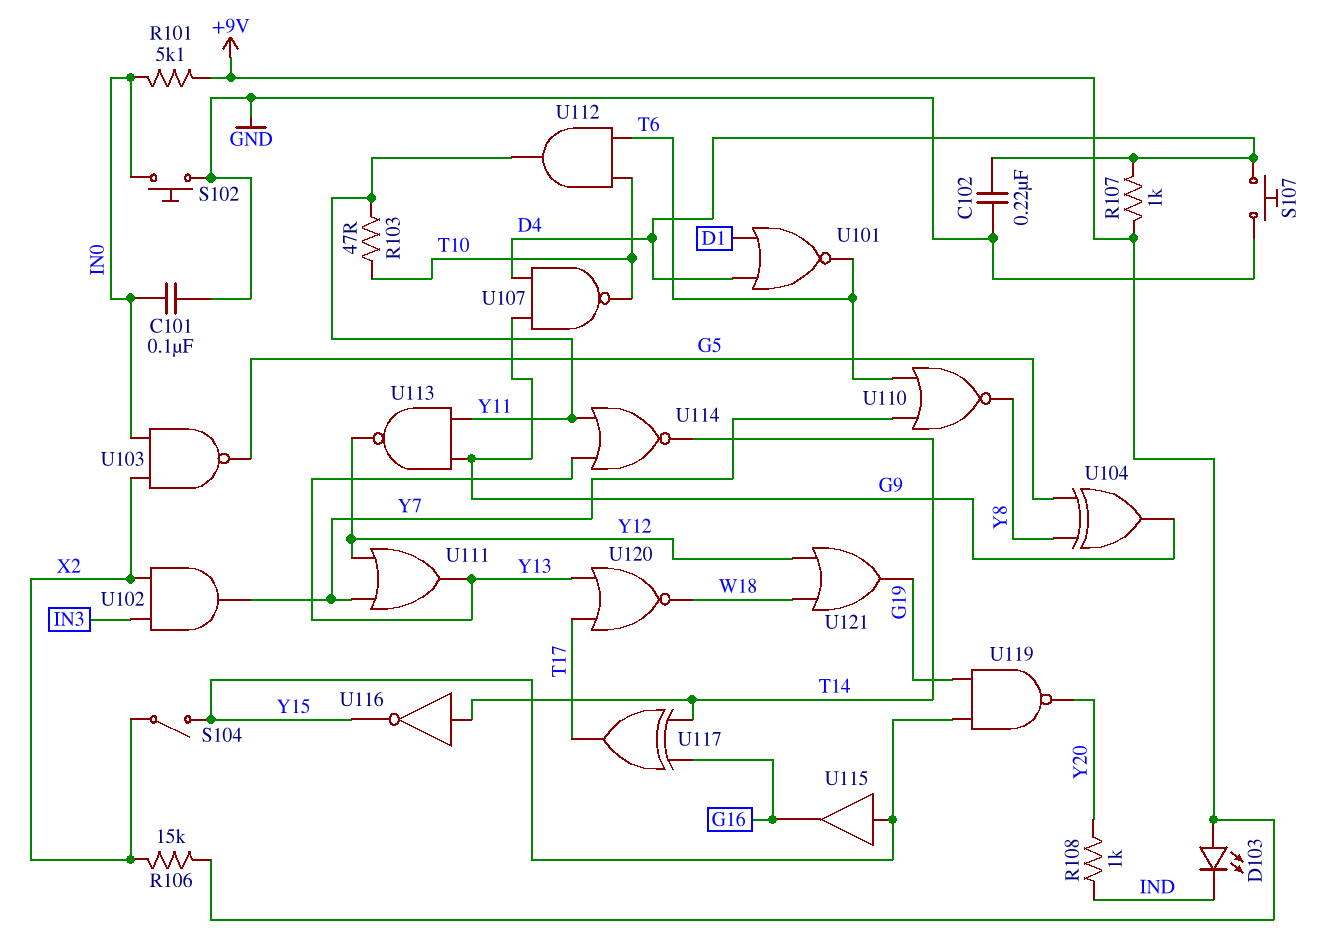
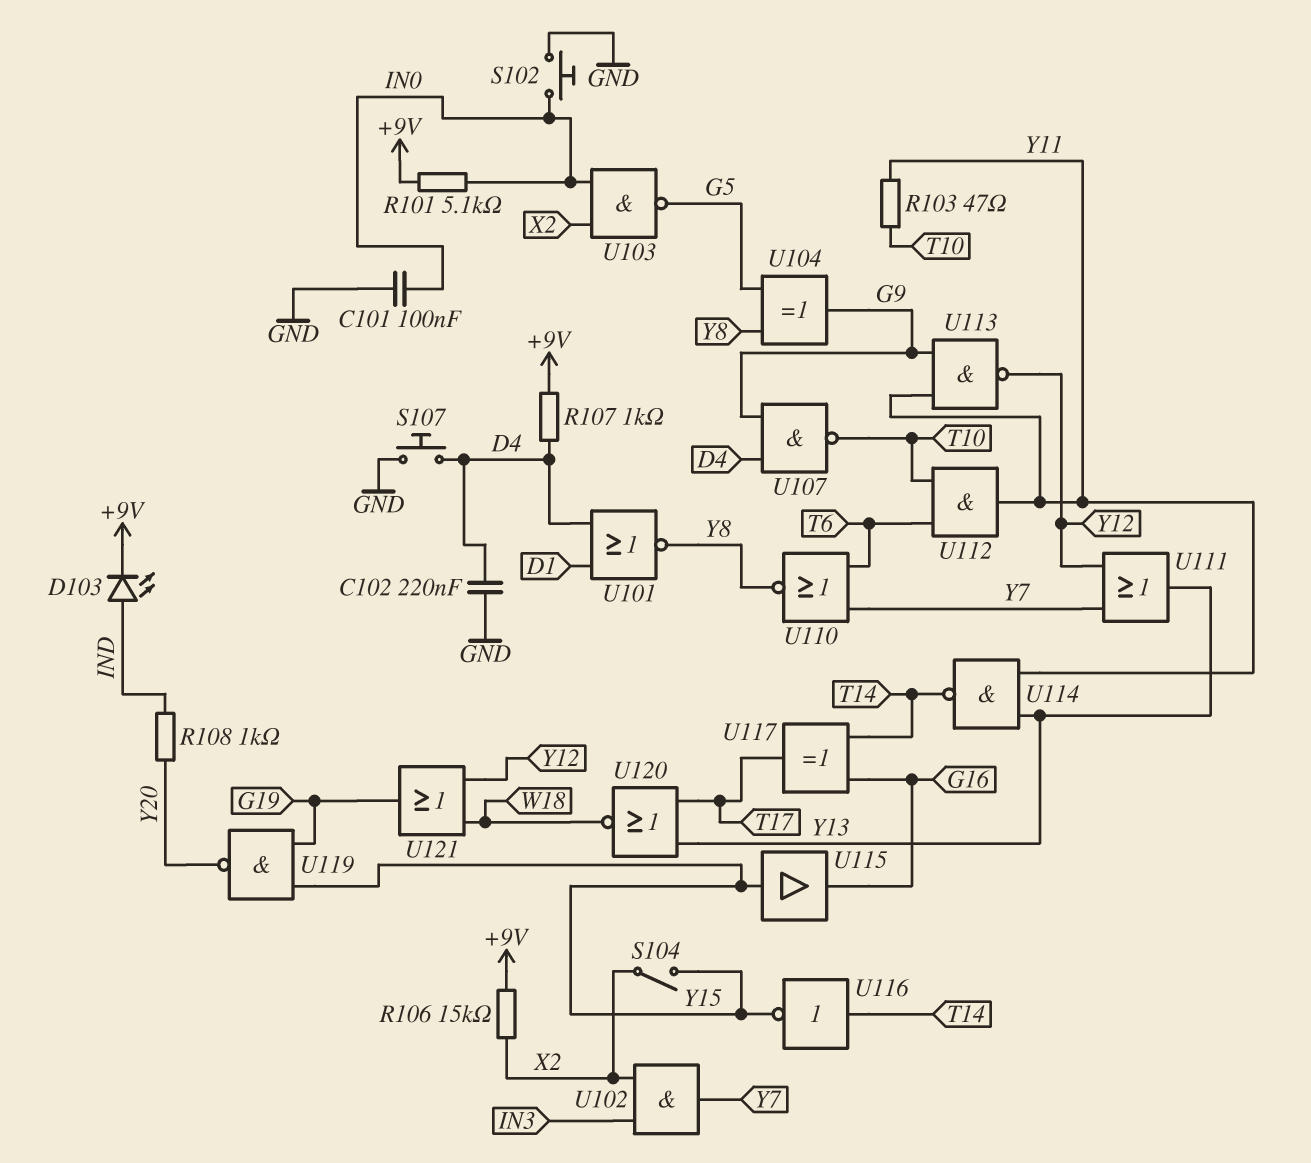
D103: LED (A +9V, K IND) -> LED (A IND, K +9V)
U101: NOR (in D1, in D4, out T6) -> NOR (in D1, in D4, out Y8)
U114: NOR (in Y11, in Y13, out T14) -> NAND (in Y11, in Y13, out T14)

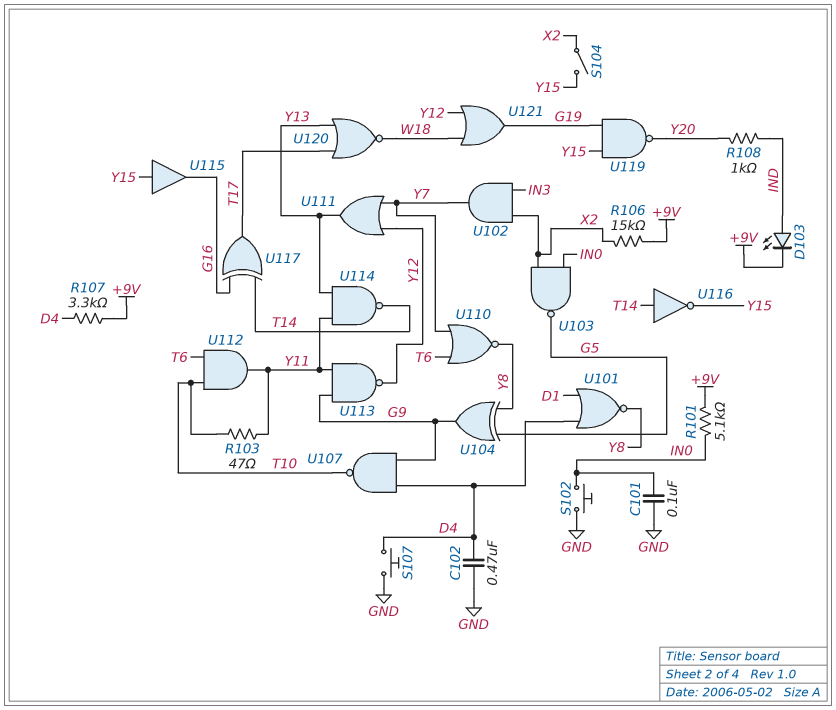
C102: 220nF (D4, GND) -> 470nF (D4, GND)
R107: 1k (+9V, D4) -> 3.3k (+9V, D4)

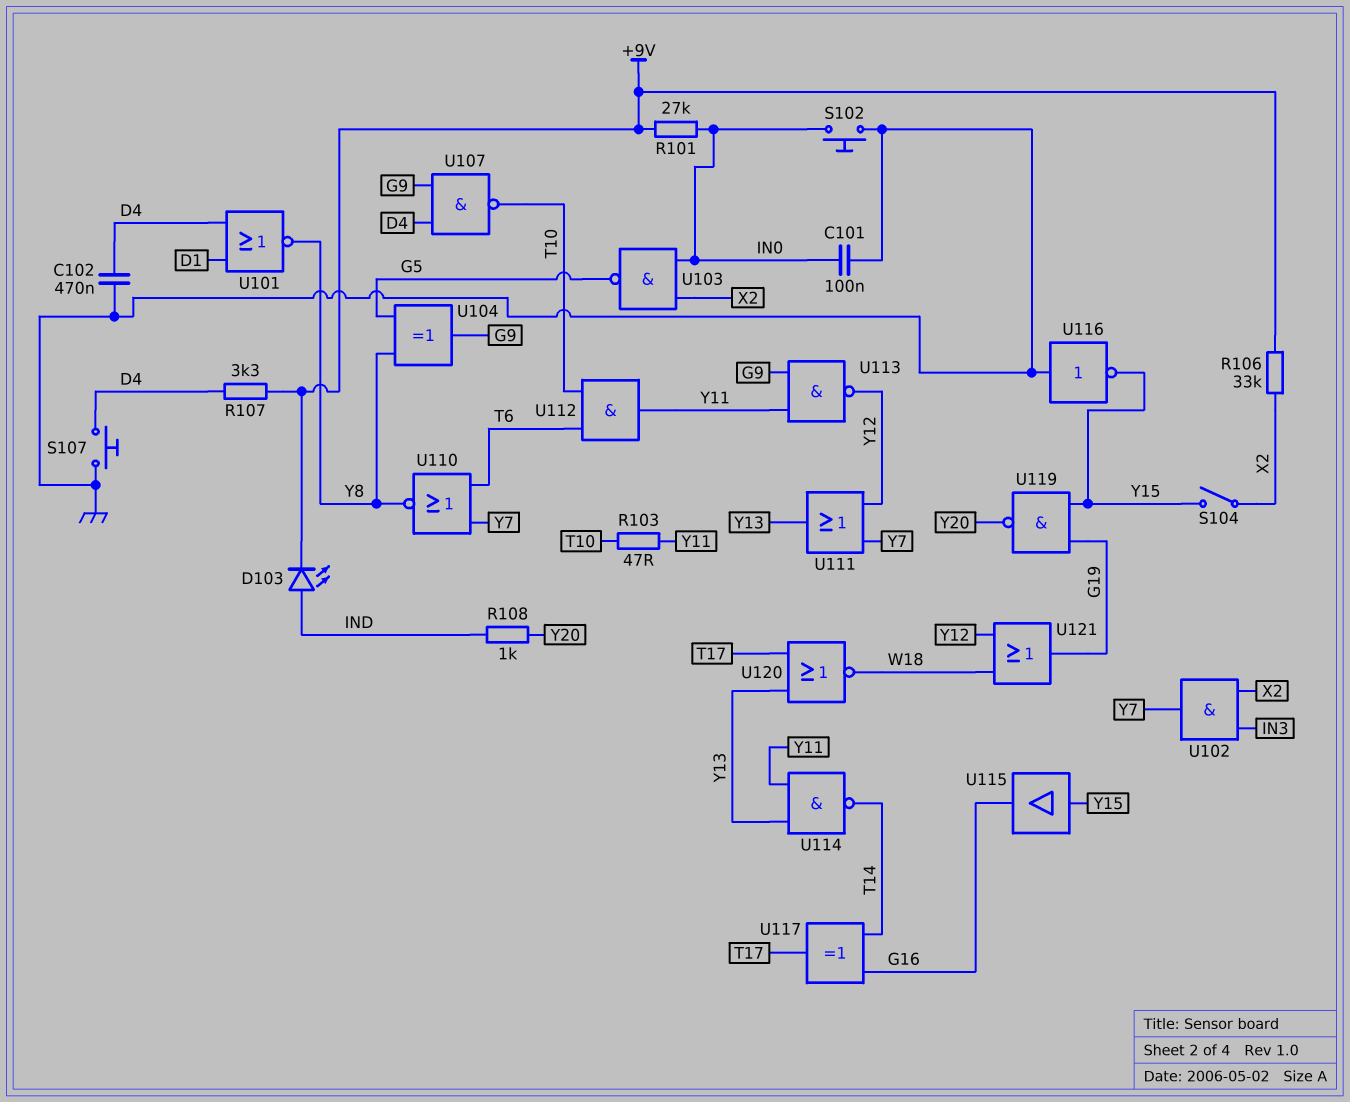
R101: 5.1k (+9V, IN0) -> 27k (+9V, IN0)
R106: 15k (+9V, X2) -> 33k (+9V, X2)
U116: NOT (in T14, out Y15) -> NOT (in GND, out Y15)

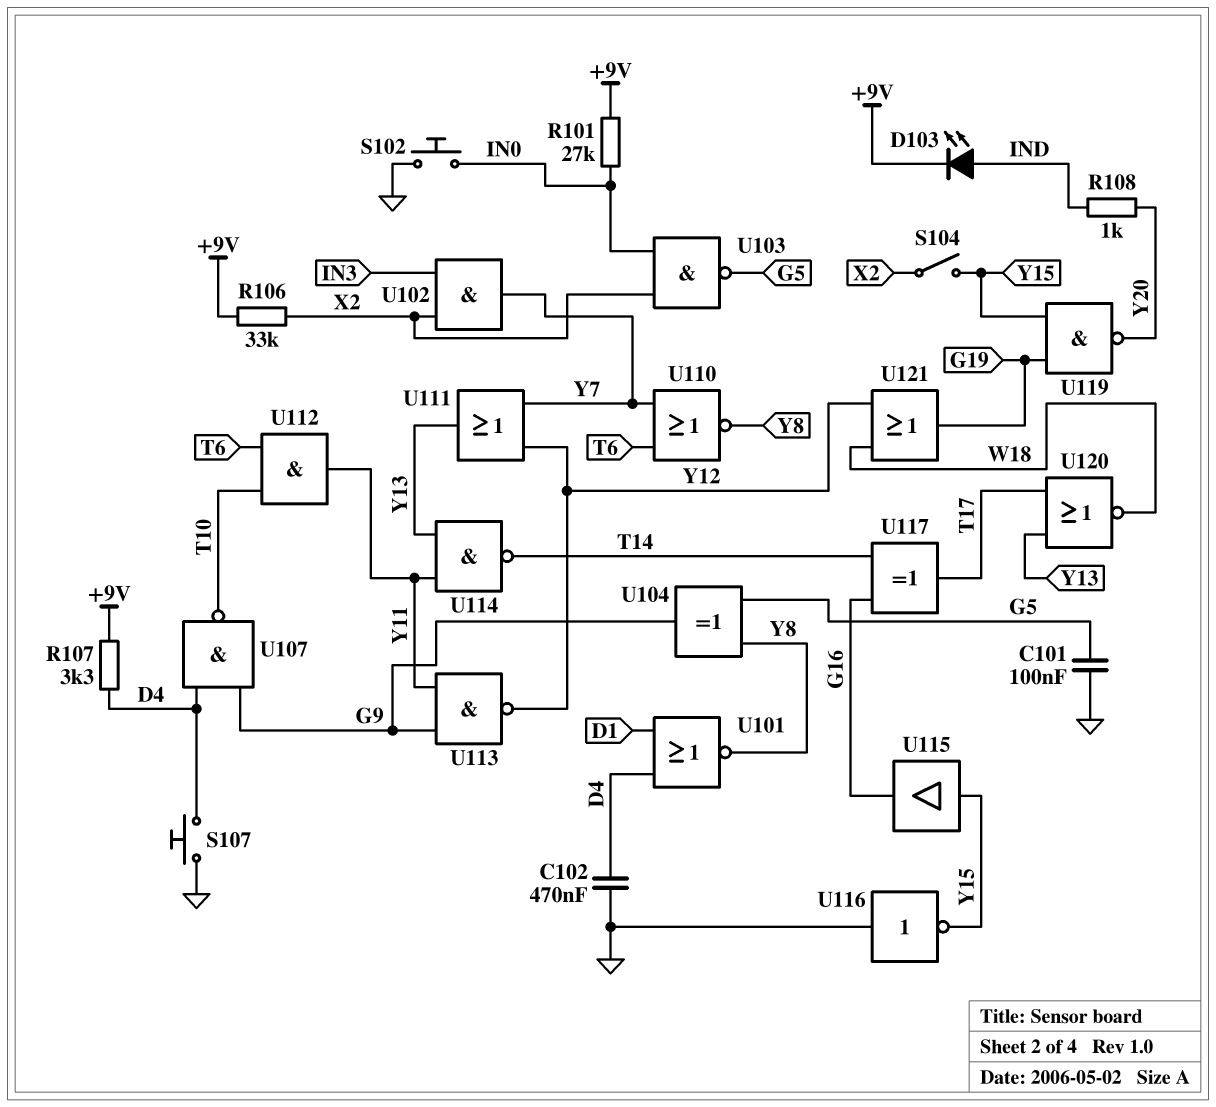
C101: 100nF (GND, IN0) -> 100nF (G5, GND)
R103: 47 (T10, Y11) -> none

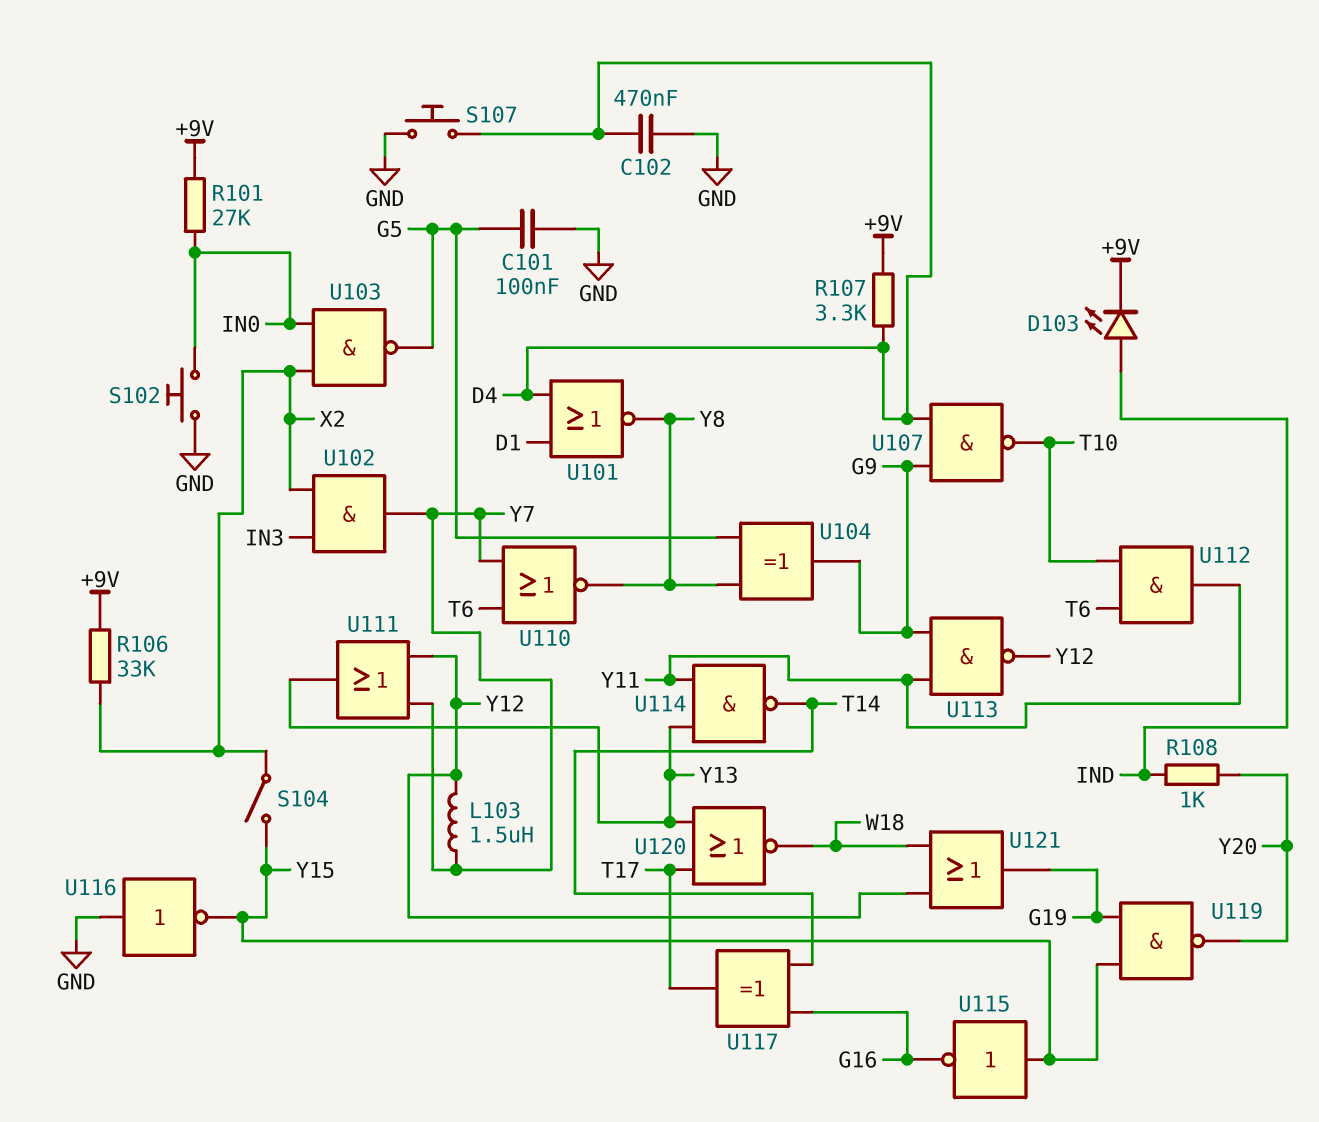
L103: none -> 1.5uH (Y7, Y12)
U115: buffer (in Y15, out G16) -> NOT (in Y15, out G16)

